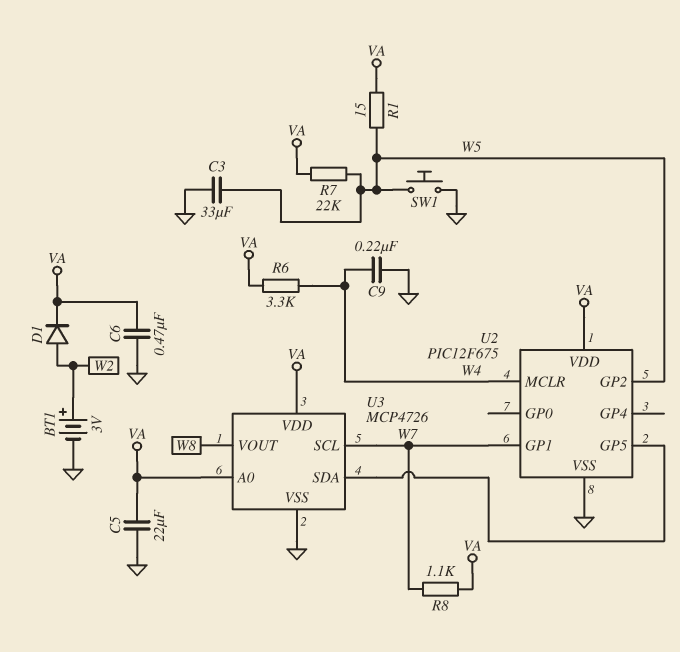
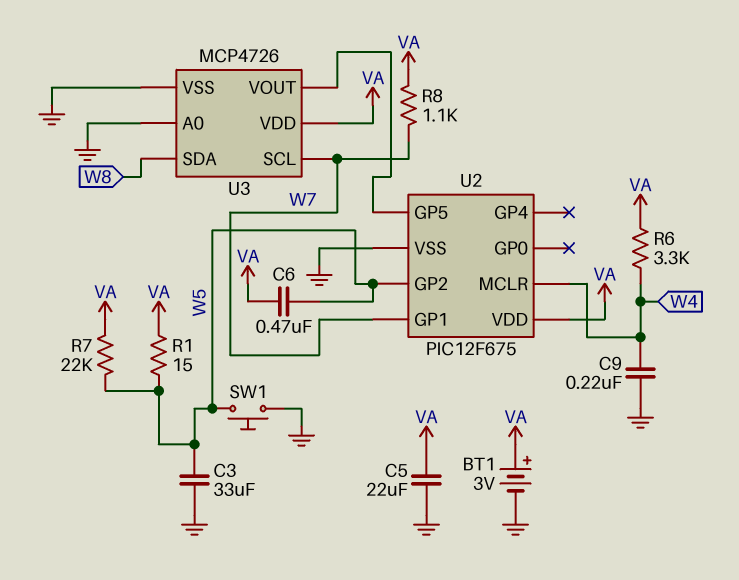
BT1: 3V (plus W2, minus GND) -> 3V (plus VA, minus GND)
C6: 470nF (GND, VA) -> 470nF (VA, W5)
D1: diode (A W2, K VA) -> none
U3 pin A0: VA -> GND
U3 pin SDA: U2/GP5 -> W8
U3 pin VOUT: W8 -> U2/GP5

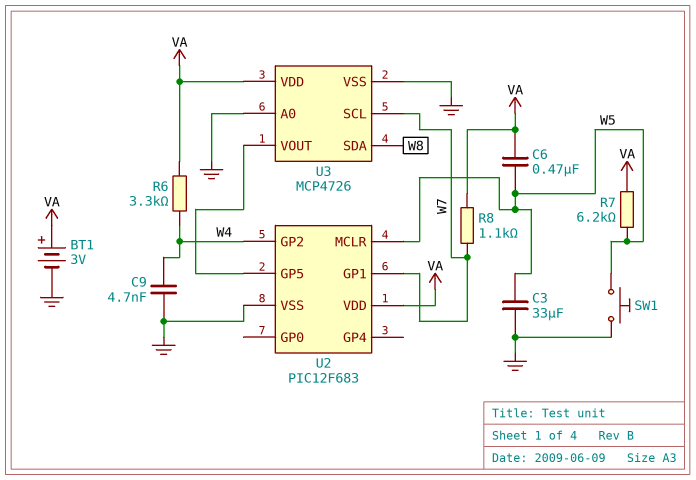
C5: 22uF (GND, VA) -> none
C9: 220nF (GND, W4) -> 4.7nF (GND, W4)
R1: 15 (VA, W5) -> none
R7: 22k (VA, W5) -> 6.2k (VA, W5)
U2: PIC12F675 -> PIC12F683
U2 pin GP2: W5 -> W4
U2 pin MCLR: W4 -> W5

